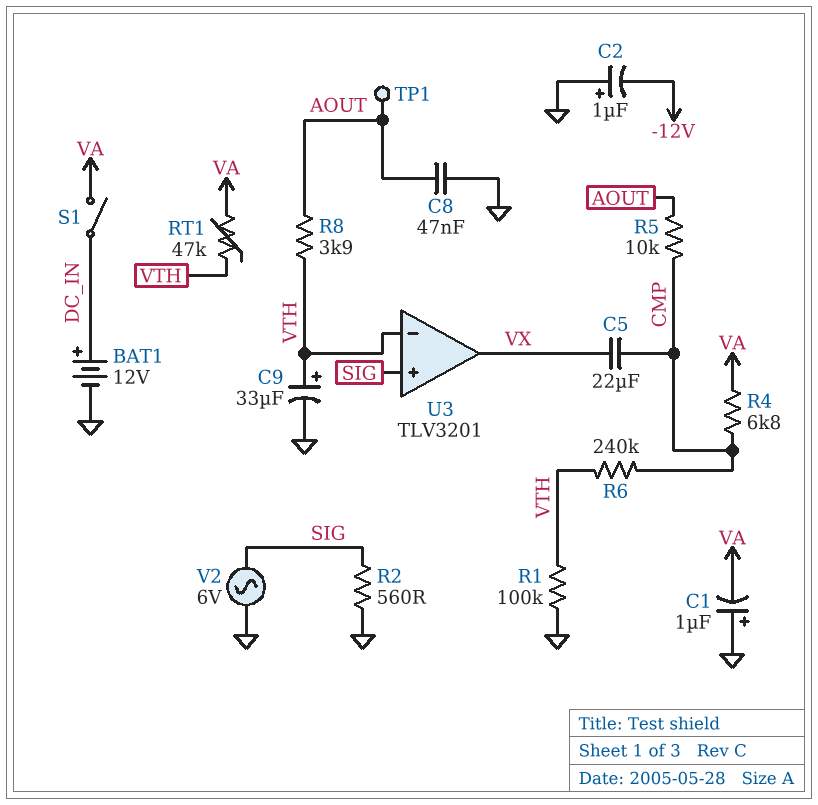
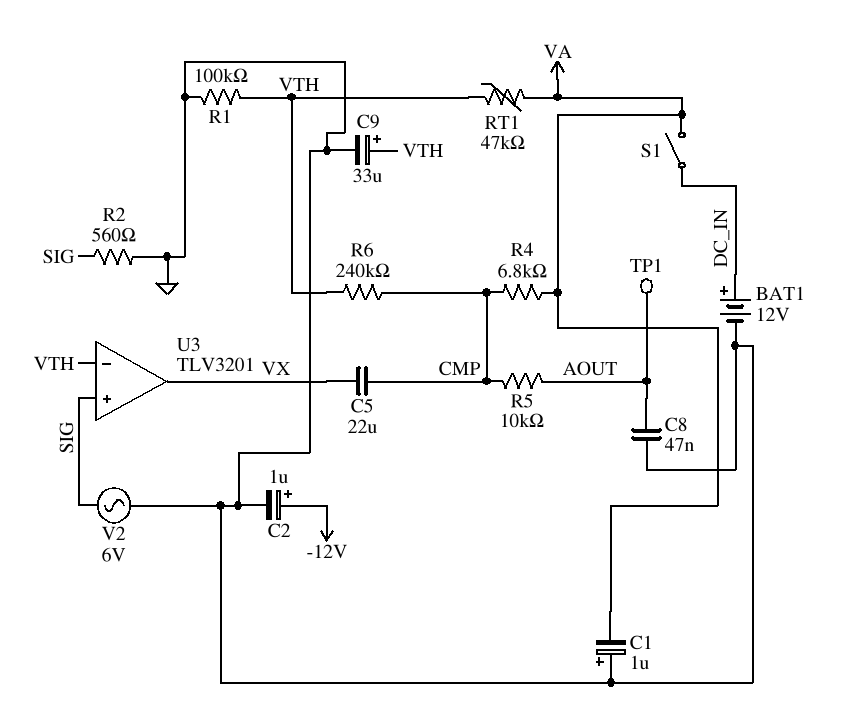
C2: 1uF (plus GND, minus -12V) -> 1uF (plus -12V, minus GND)
R8: 3.9k (AOUT, VTH) -> none

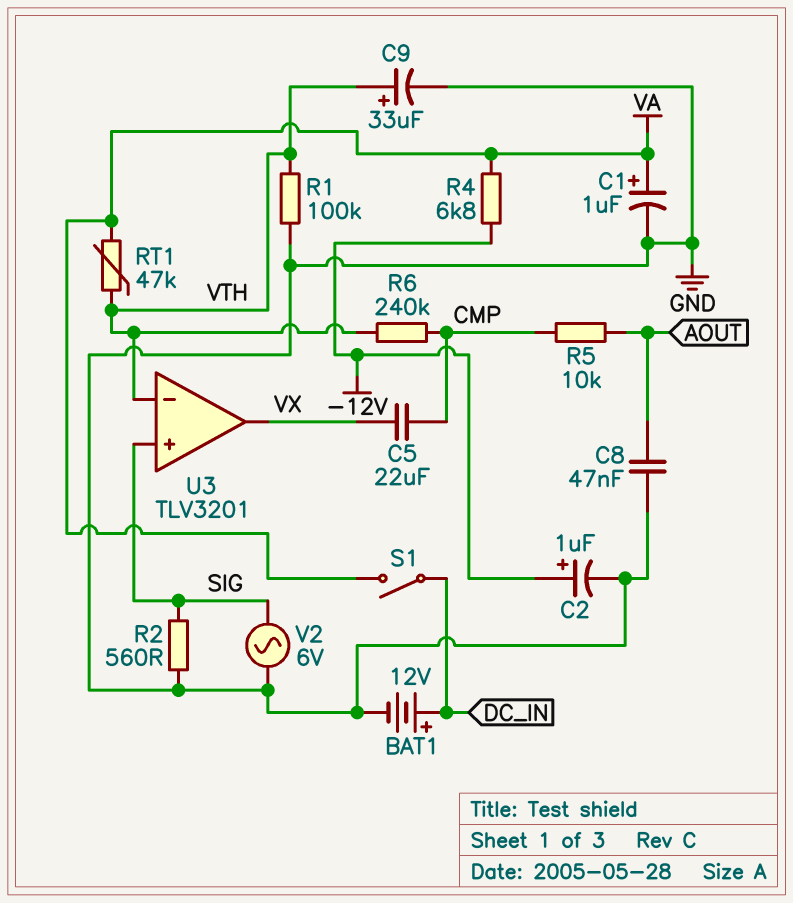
C1: 1uF (plus GND, minus VA) -> 1uF (plus VA, minus GND)
R4: 6.8k (CMP, VA) -> 6.8k (-12V, VA)
TP1: test point (AOUT) -> none

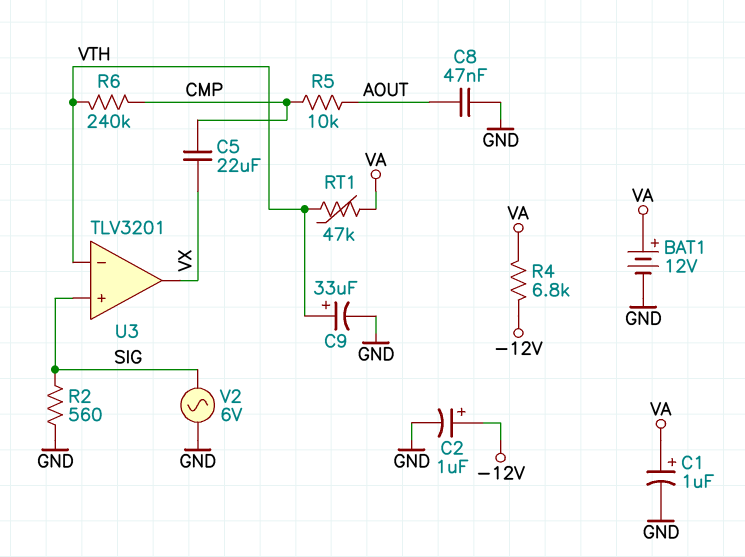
BAT1: 12V (plus DC_IN, minus GND) -> 12V (plus VA, minus GND)
R1: 100k (GND, VTH) -> none
S1: switch (DC_IN, VA) -> none

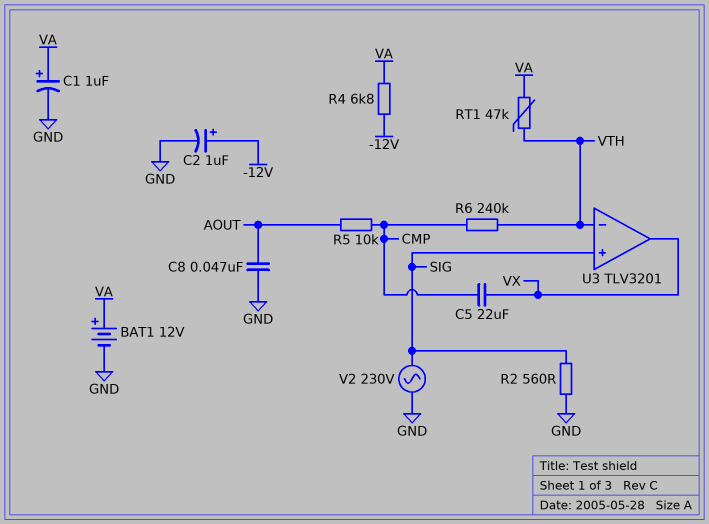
C9: 33uF (plus VTH, minus GND) -> none
V2: AC 6V (GND, SIG) -> AC 230V (GND, SIG)

